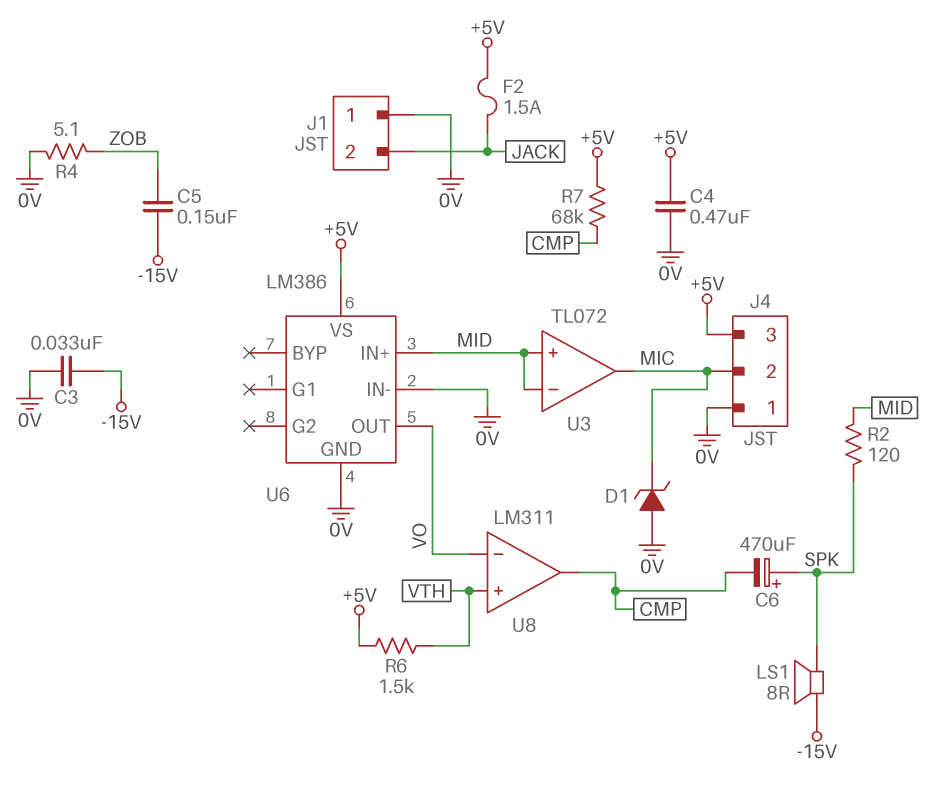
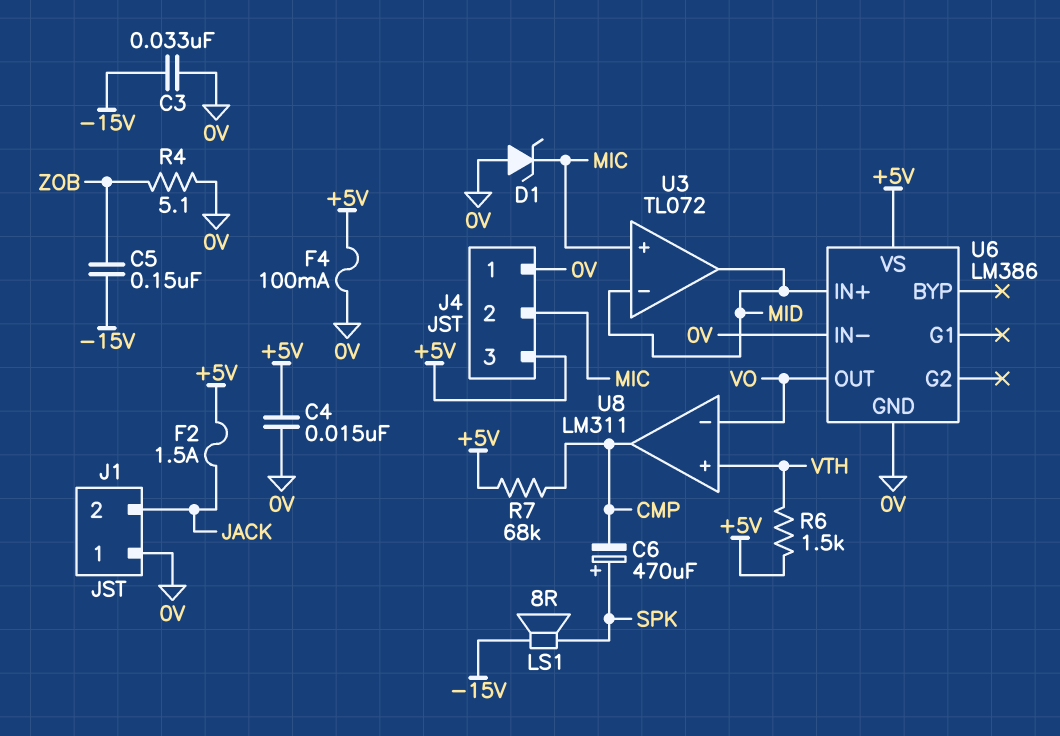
C4: 470nF (+5V, 0V) -> 15nF (+5V, 0V)
F4: none -> 100mA (+5V, 0V)
R2: 120 (MID, SPK) -> none
U3 pin in+: MID -> MIC
U3 pin out: MIC -> MID

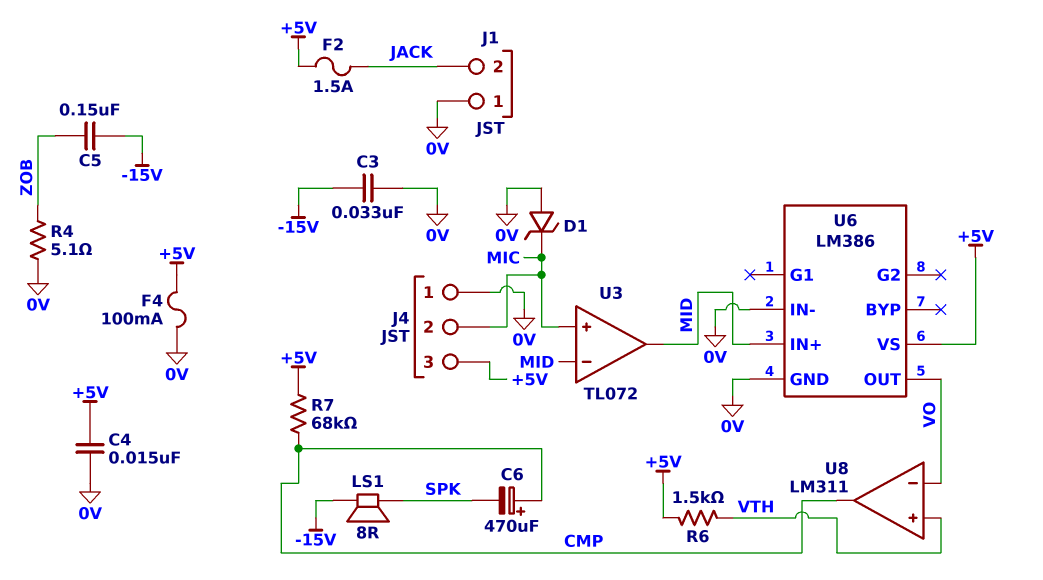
C6: 470uF (plus SPK, minus CMP) -> 470uF (plus CMP, minus SPK)

